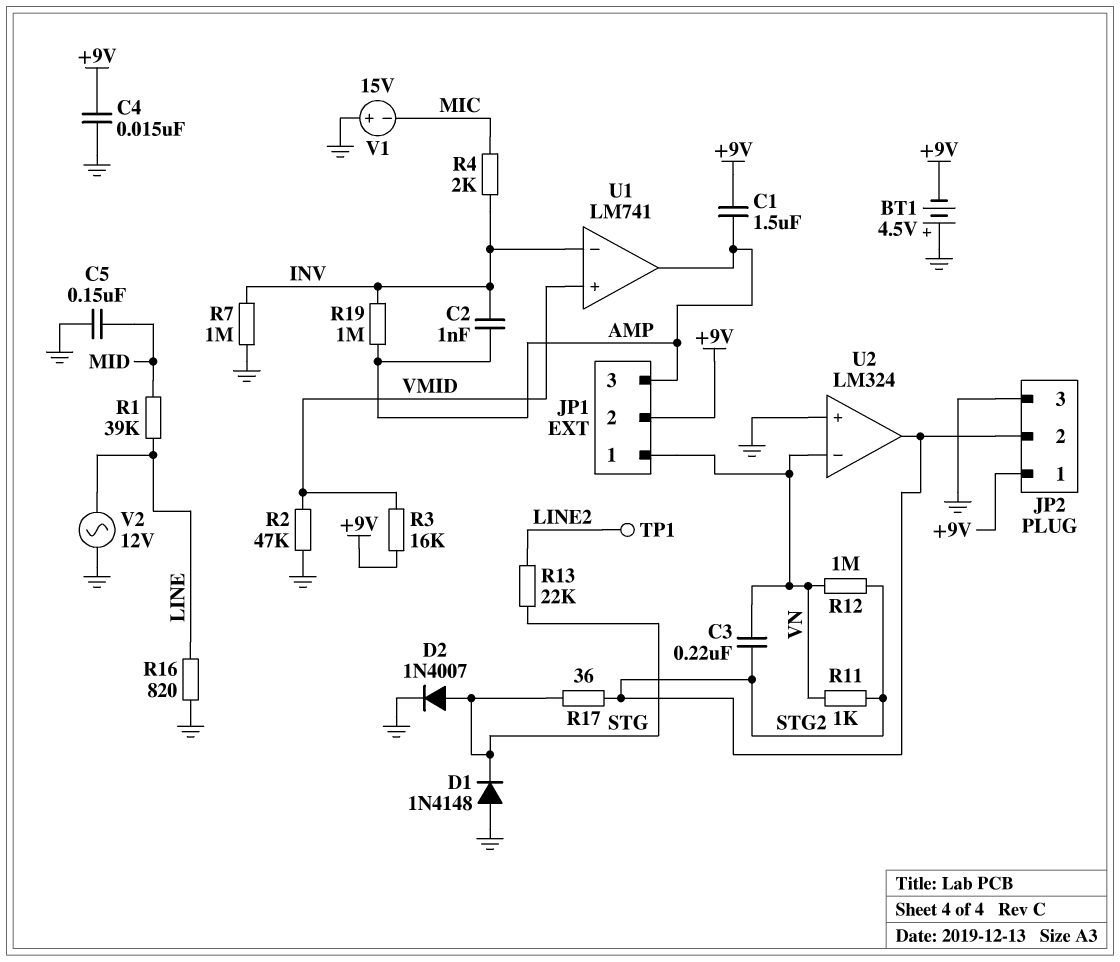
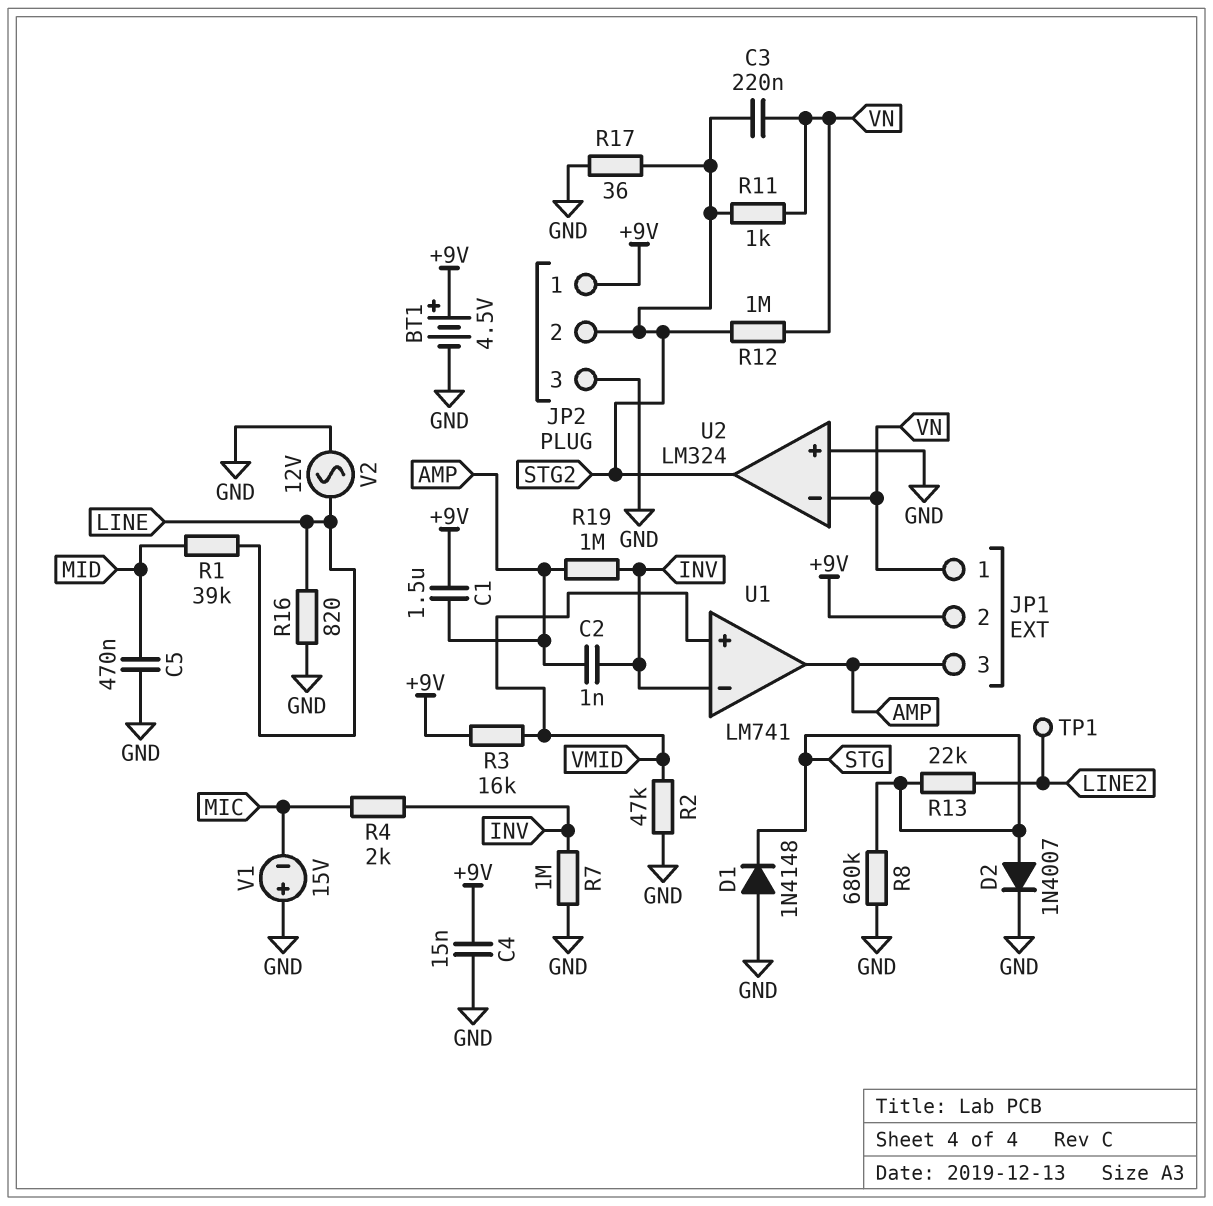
BT1: 4.5V (plus GND, minus +9V) -> 4.5V (plus +9V, minus GND)
C5: 150nF (GND, MID) -> 470nF (GND, MID)
R8: none -> 680k (GND, STG)
R17: 36 (STG, STG2) -> 36 (GND, STG2)

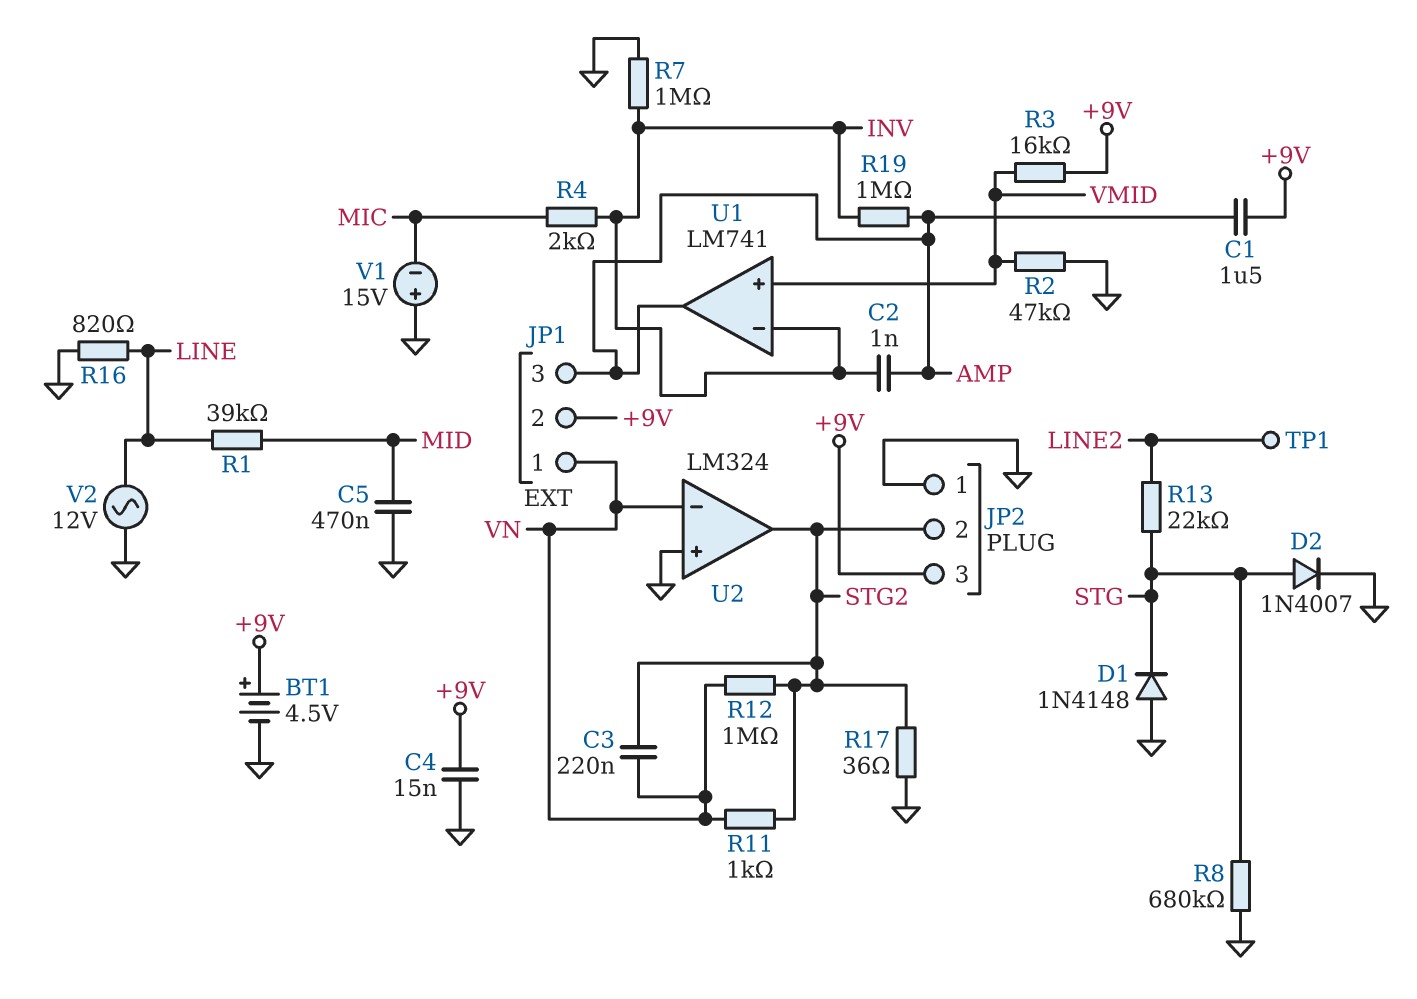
JP2 pin 1: +9V -> GND
JP2 pin 3: GND -> +9V

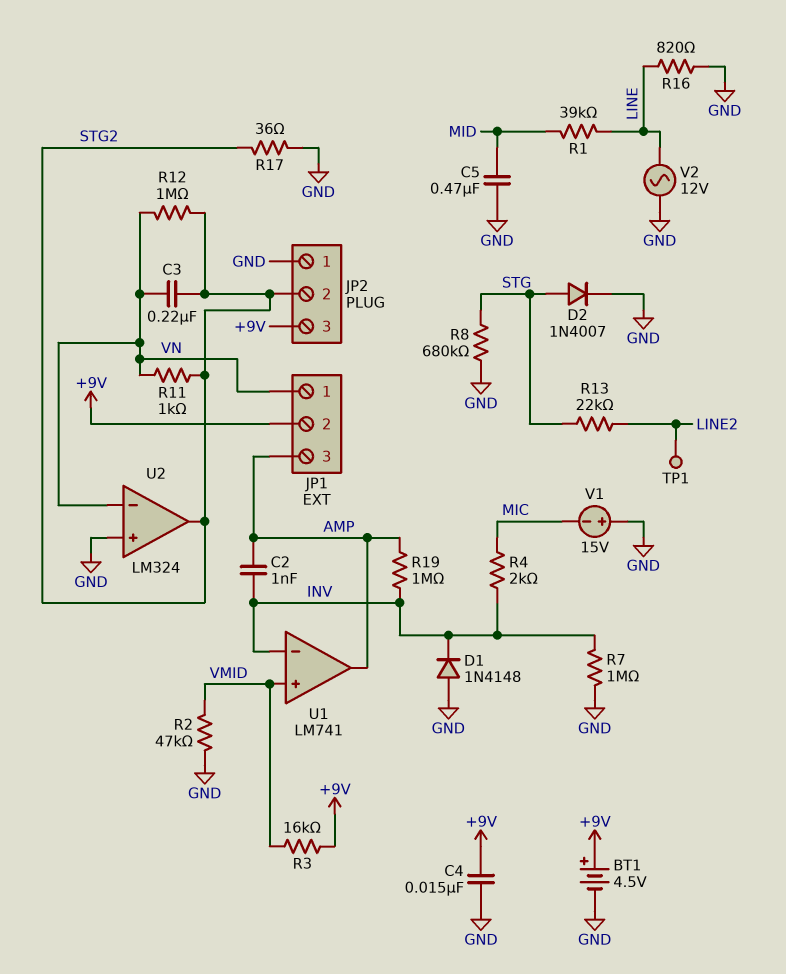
C1: 1.5uF (+9V, AMP) -> none
D1: diode 1N4148 (A GND, K STG) -> diode 1N4148 (A GND, K INV)

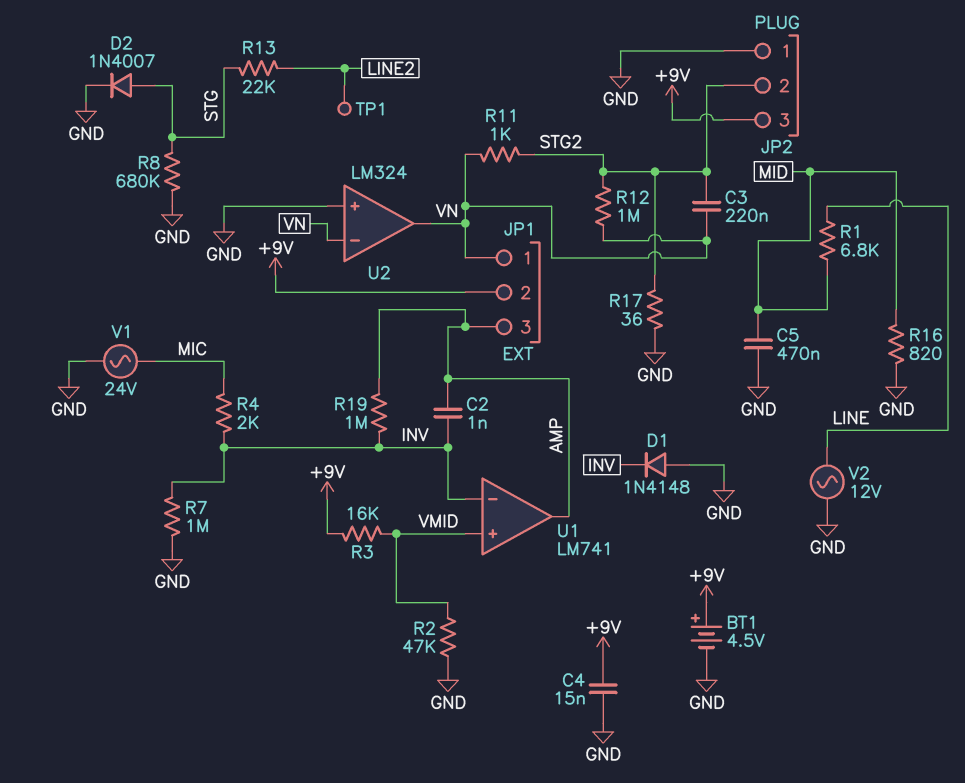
R1: 39k (LINE, MID) -> 6.8k (LINE, MID)
R16: 820 (GND, LINE) -> 820 (GND, MID)
U2 pin out: STG2 -> VN
V1: 15V (plus GND, minus MIC) -> AC 24V (GND, MIC)

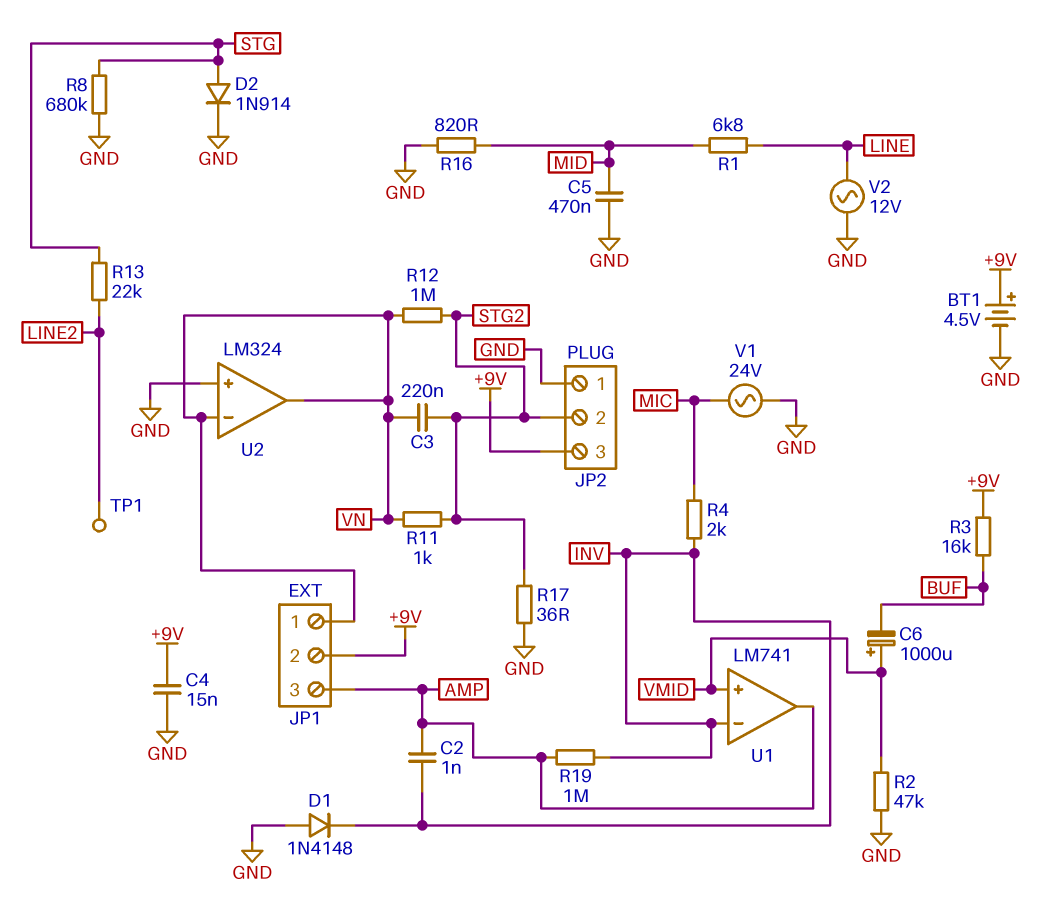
C6: none -> 1000uF (plus VMID, minus BUF)
D2: diode 1N4007 (A STG, K GND) -> diode 1N914 (A STG, K GND)
R3: 16k (+9V, VMID) -> 16k (+9V, BUF)
R7: 1M (GND, INV) -> none

